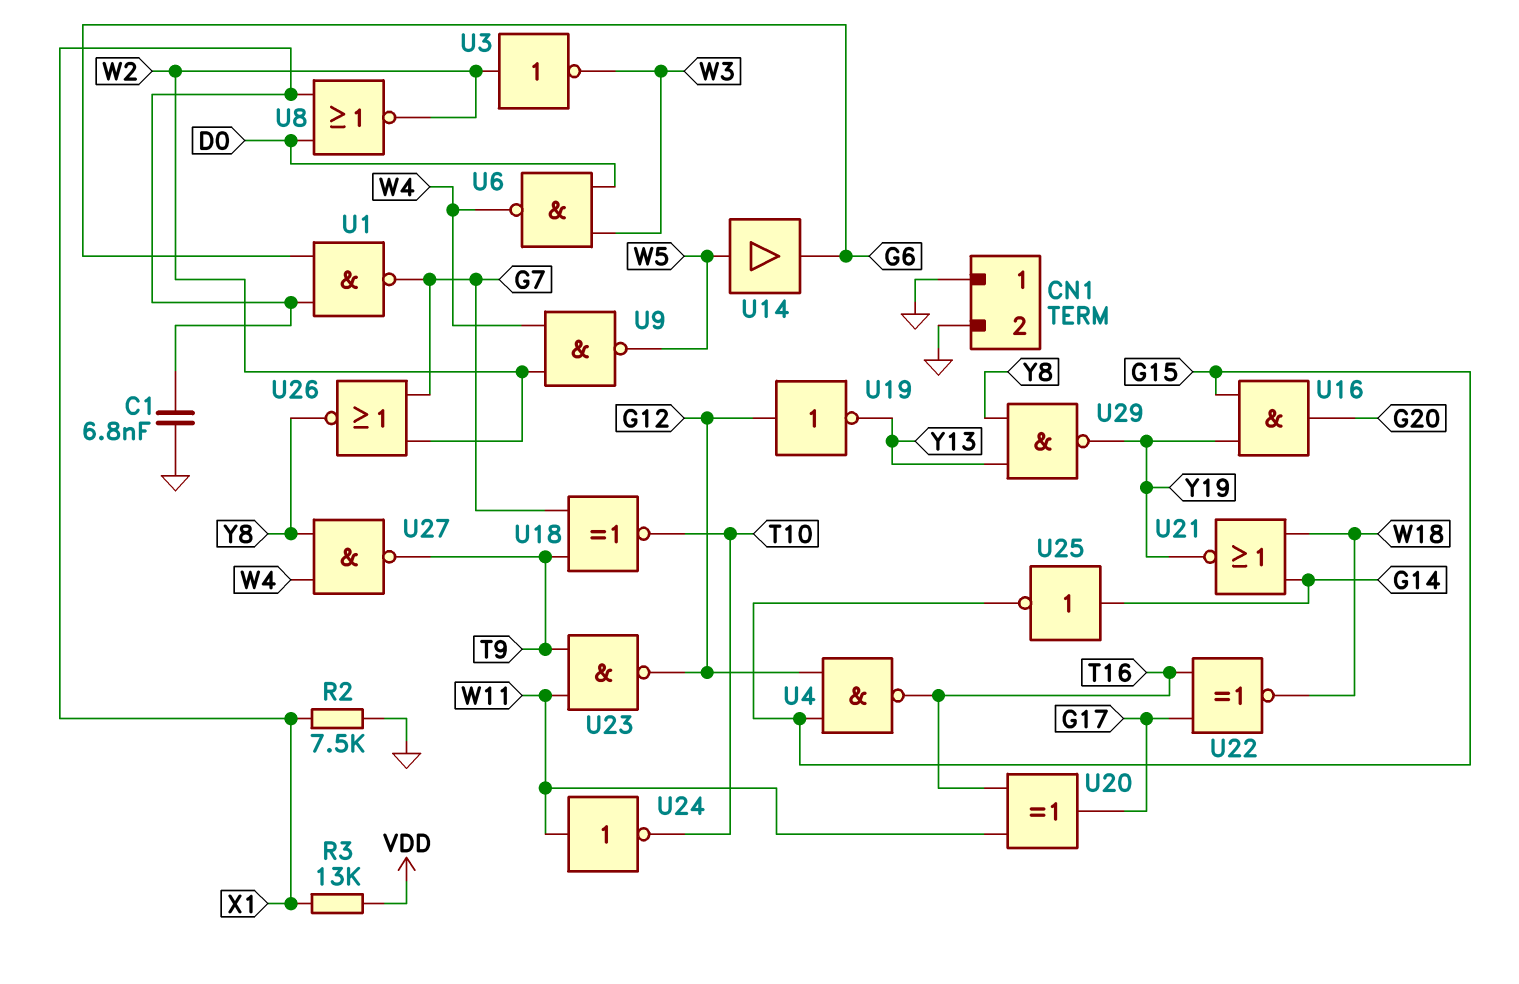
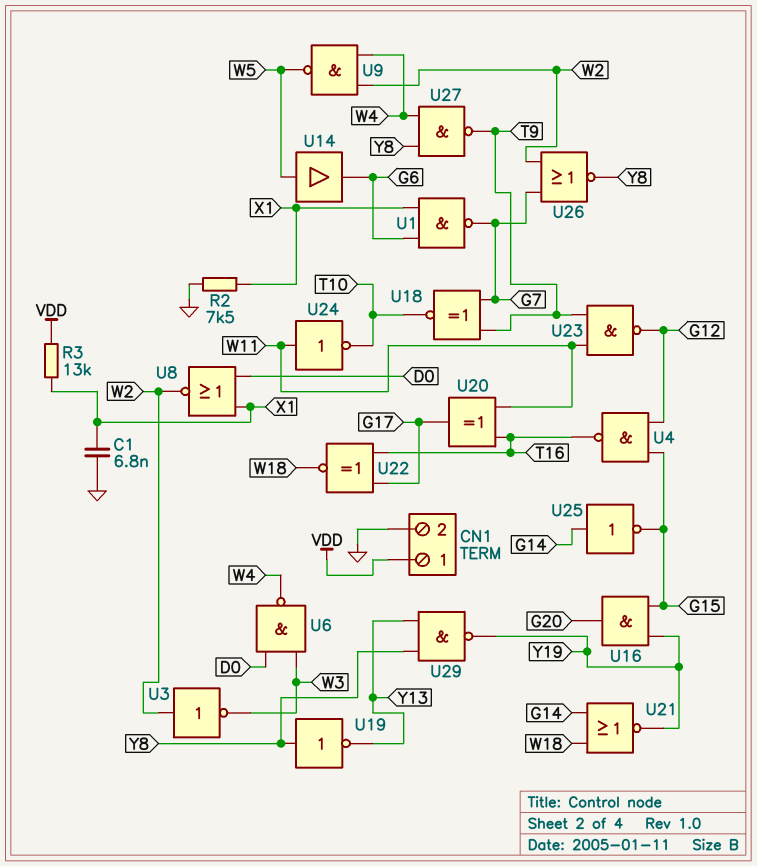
CN1 pin 1: GND -> VDD
U19: NOT (in G12, out Y13) -> NOT (in Y8, out Y13)

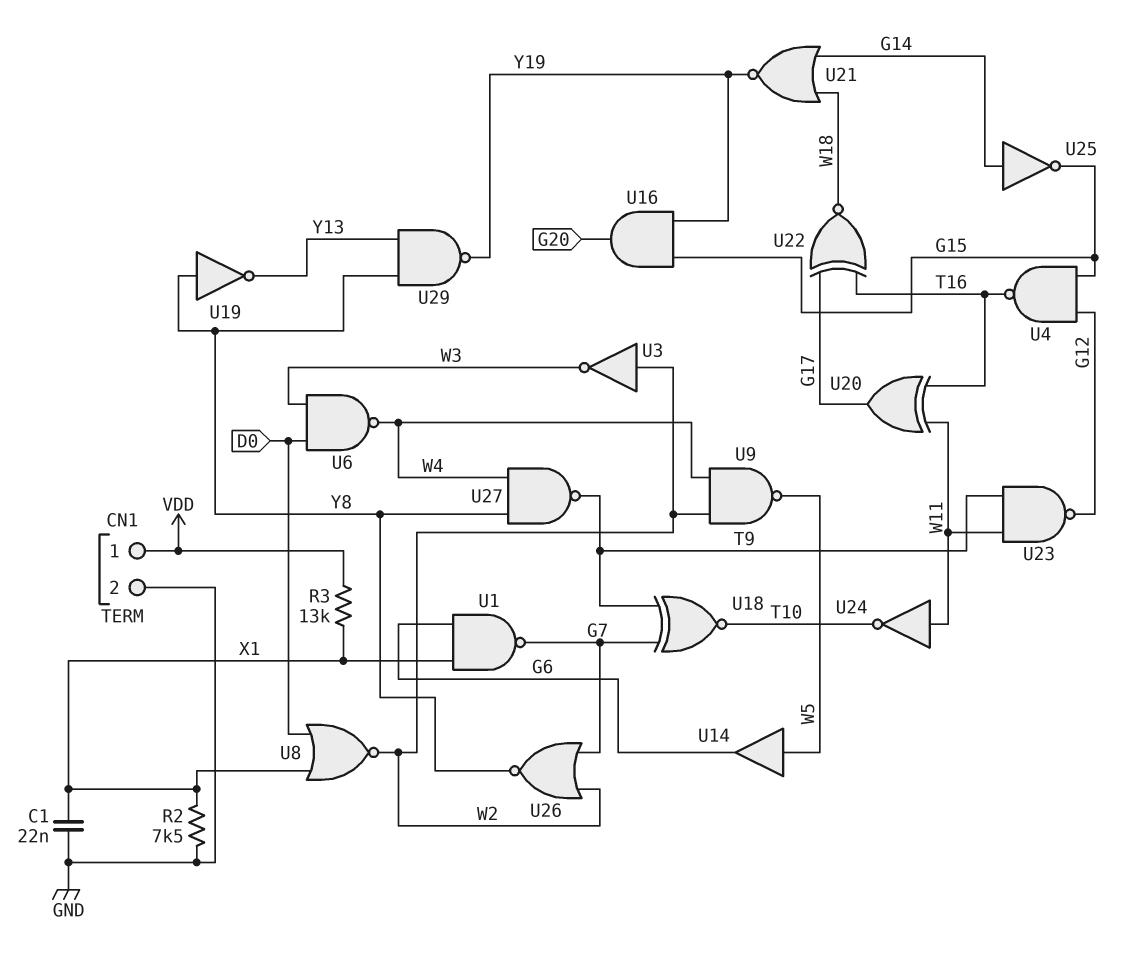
C1: 6.8nF (GND, X1) -> 22nF (GND, X1)

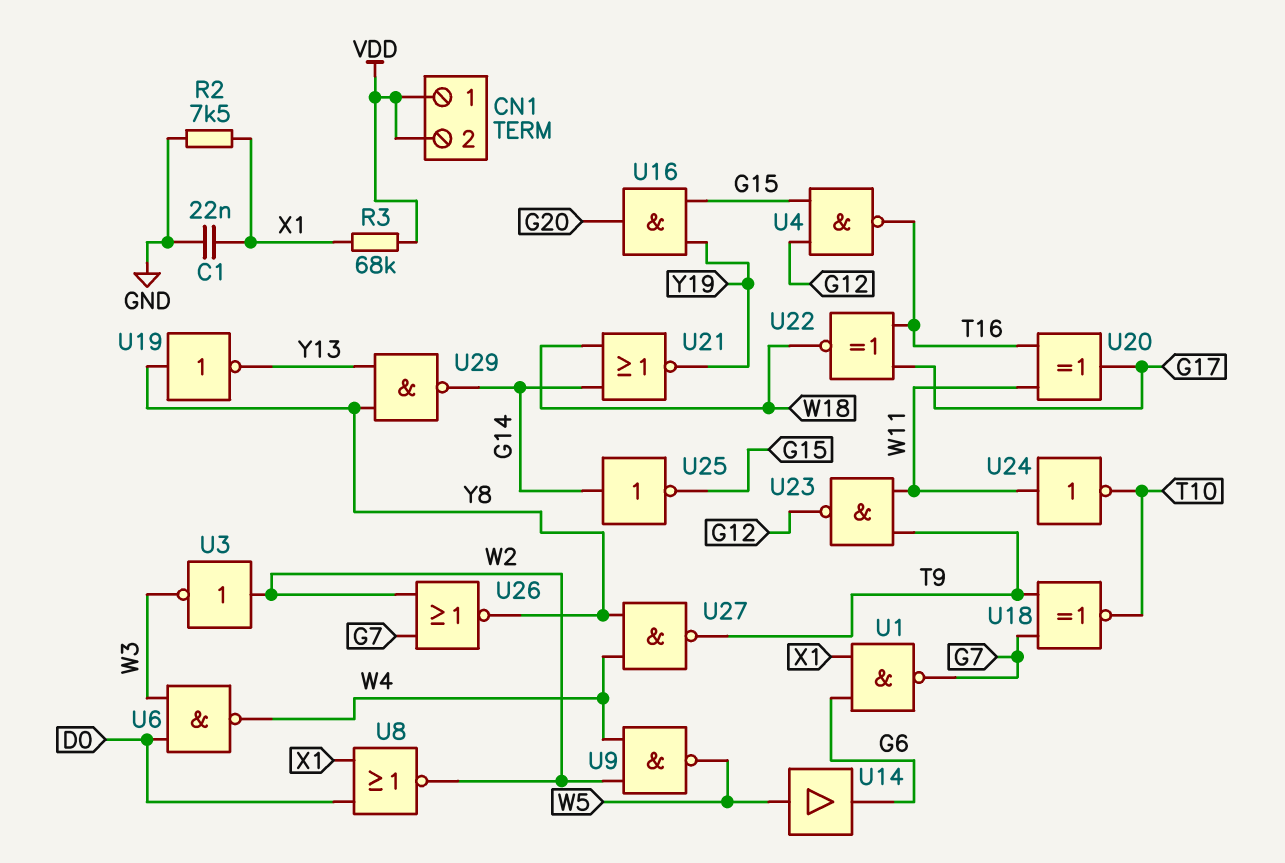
CN1 pin 2: GND -> VDD
R3: 13k (VDD, X1) -> 68k (VDD, X1)
U29: NAND (in Y8, in Y13, out Y19) -> NAND (in Y8, in Y13, out G14)

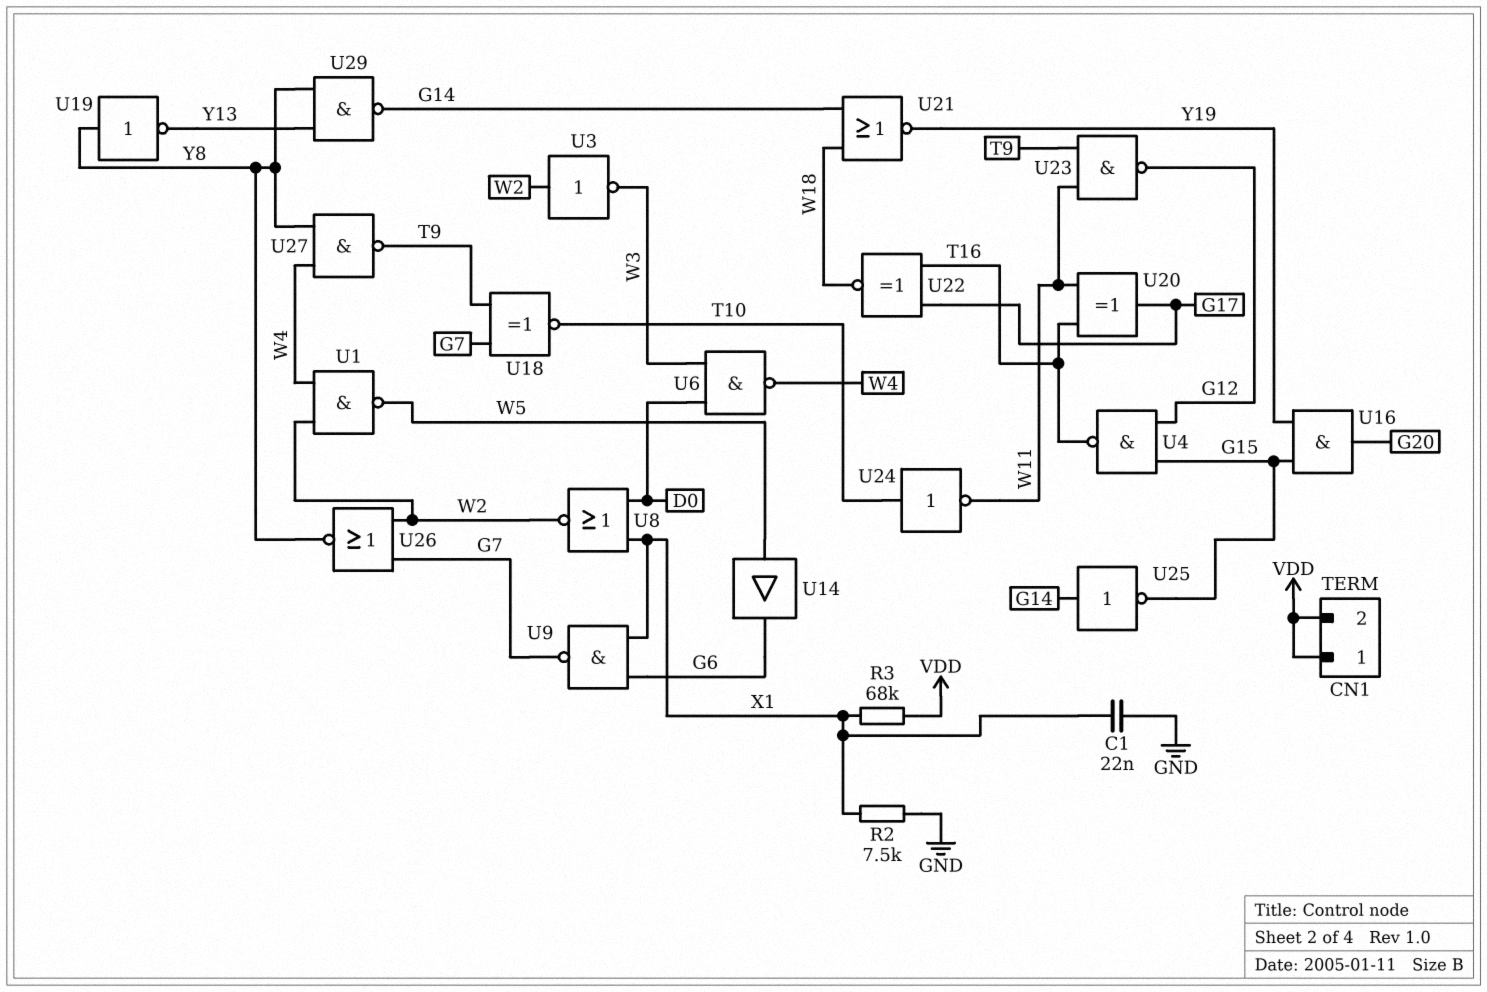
U1: NAND (in G6, in X1, out G7) -> NAND (in W2, in W4, out W5)
U9: NAND (in W2, in W4, out W5) -> NAND (in G6, in X1, out G7)
U24: NOT (in W11, out T10) -> NOT (in T10, out W11)

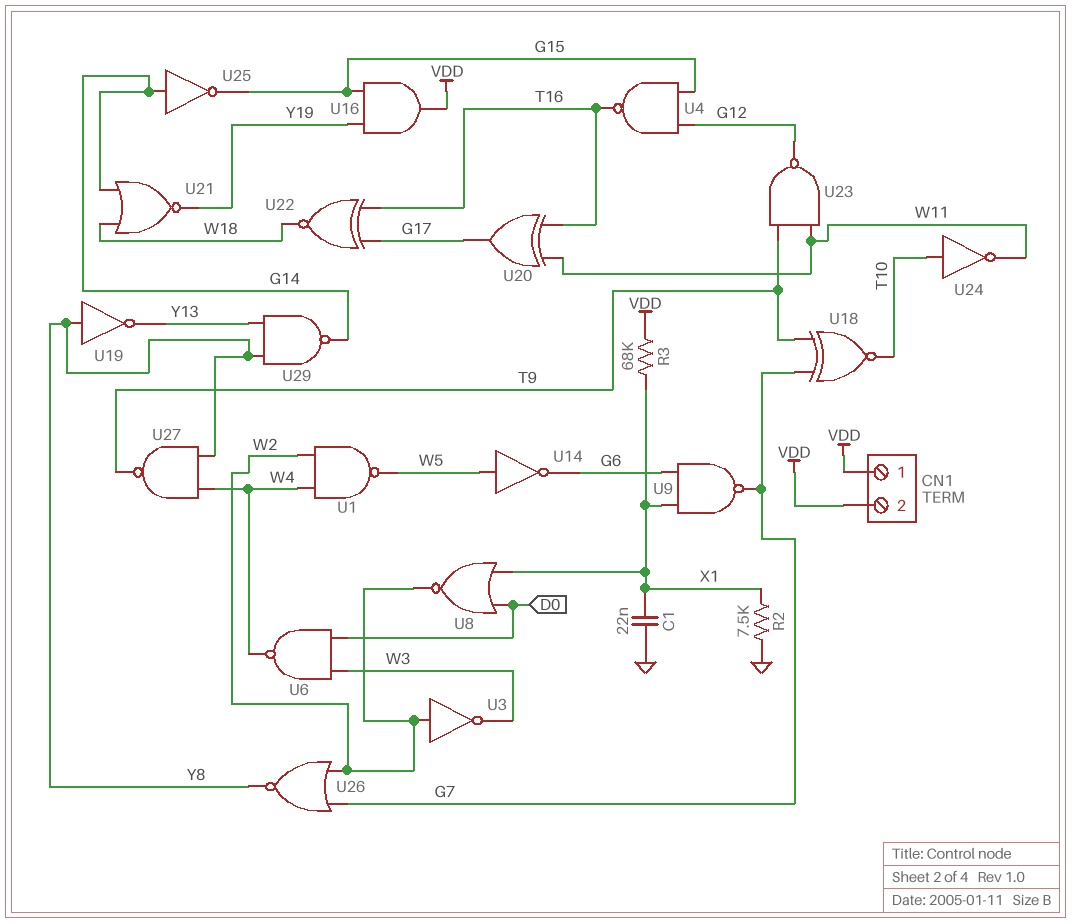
U14: buffer (in W5, out G6) -> NOT (in W5, out G6)
U16: AND (in G15, in Y19, out G20) -> AND (in G15, in Y19, out VDD)

